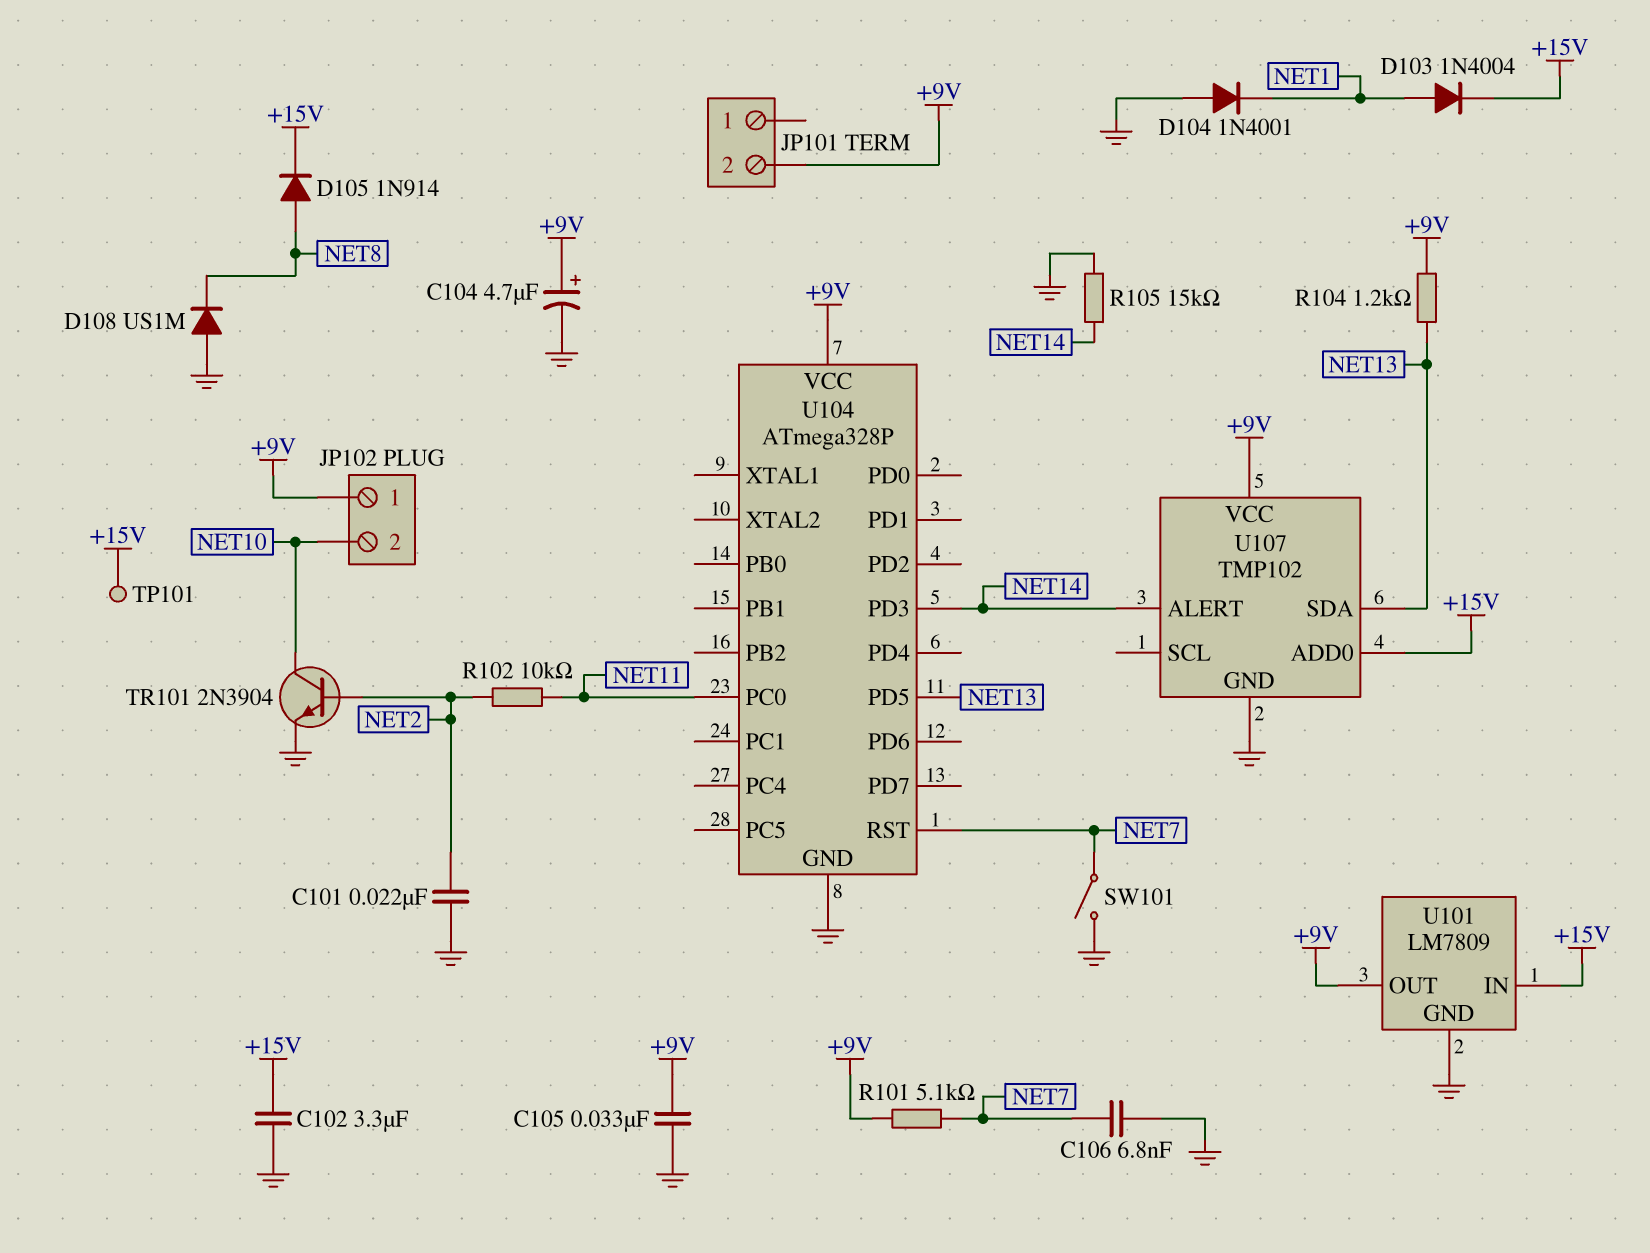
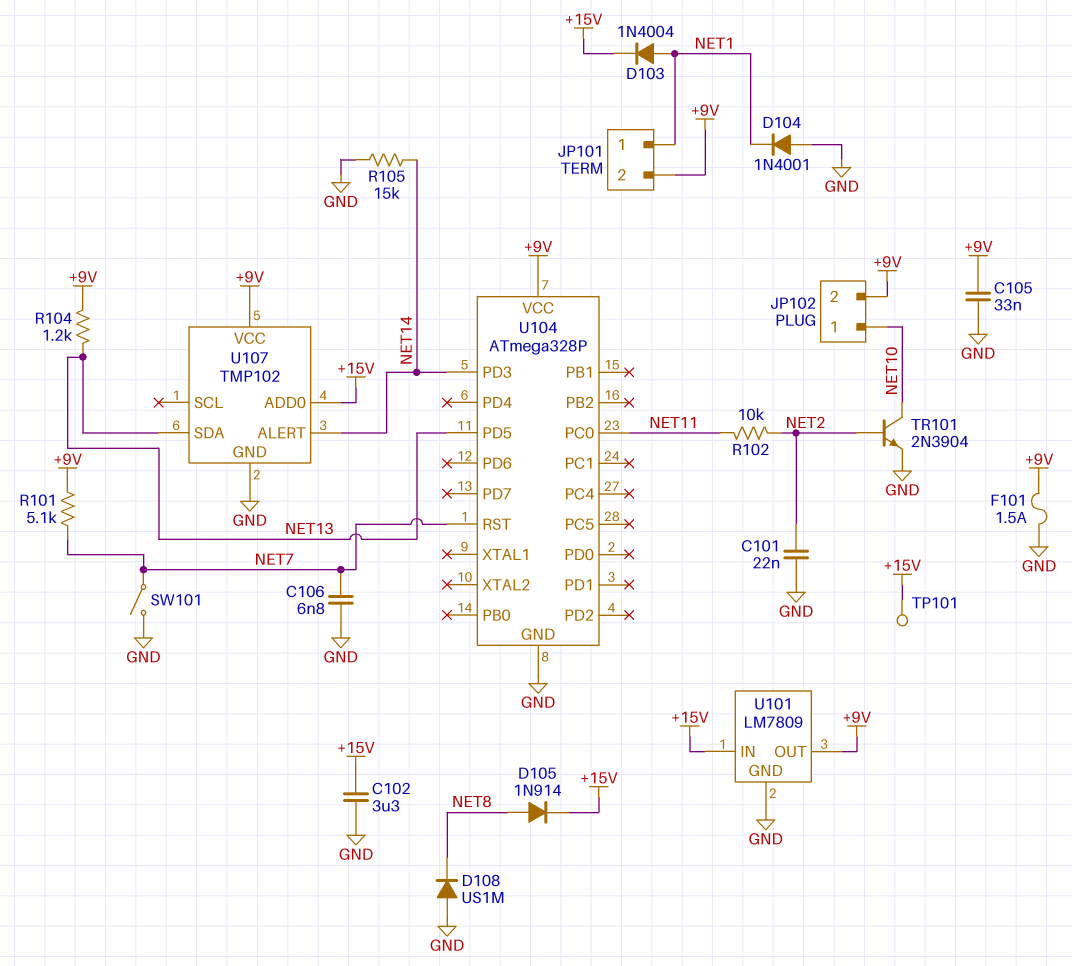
C104: 4.7uF (plus +9V, minus GND) -> none
F101: none -> 1.5A (+9V, GND)
JP101 pin 1: none -> NET1
JP102 pin 1: +9V -> NET10
JP102 pin 2: NET10 -> +9V

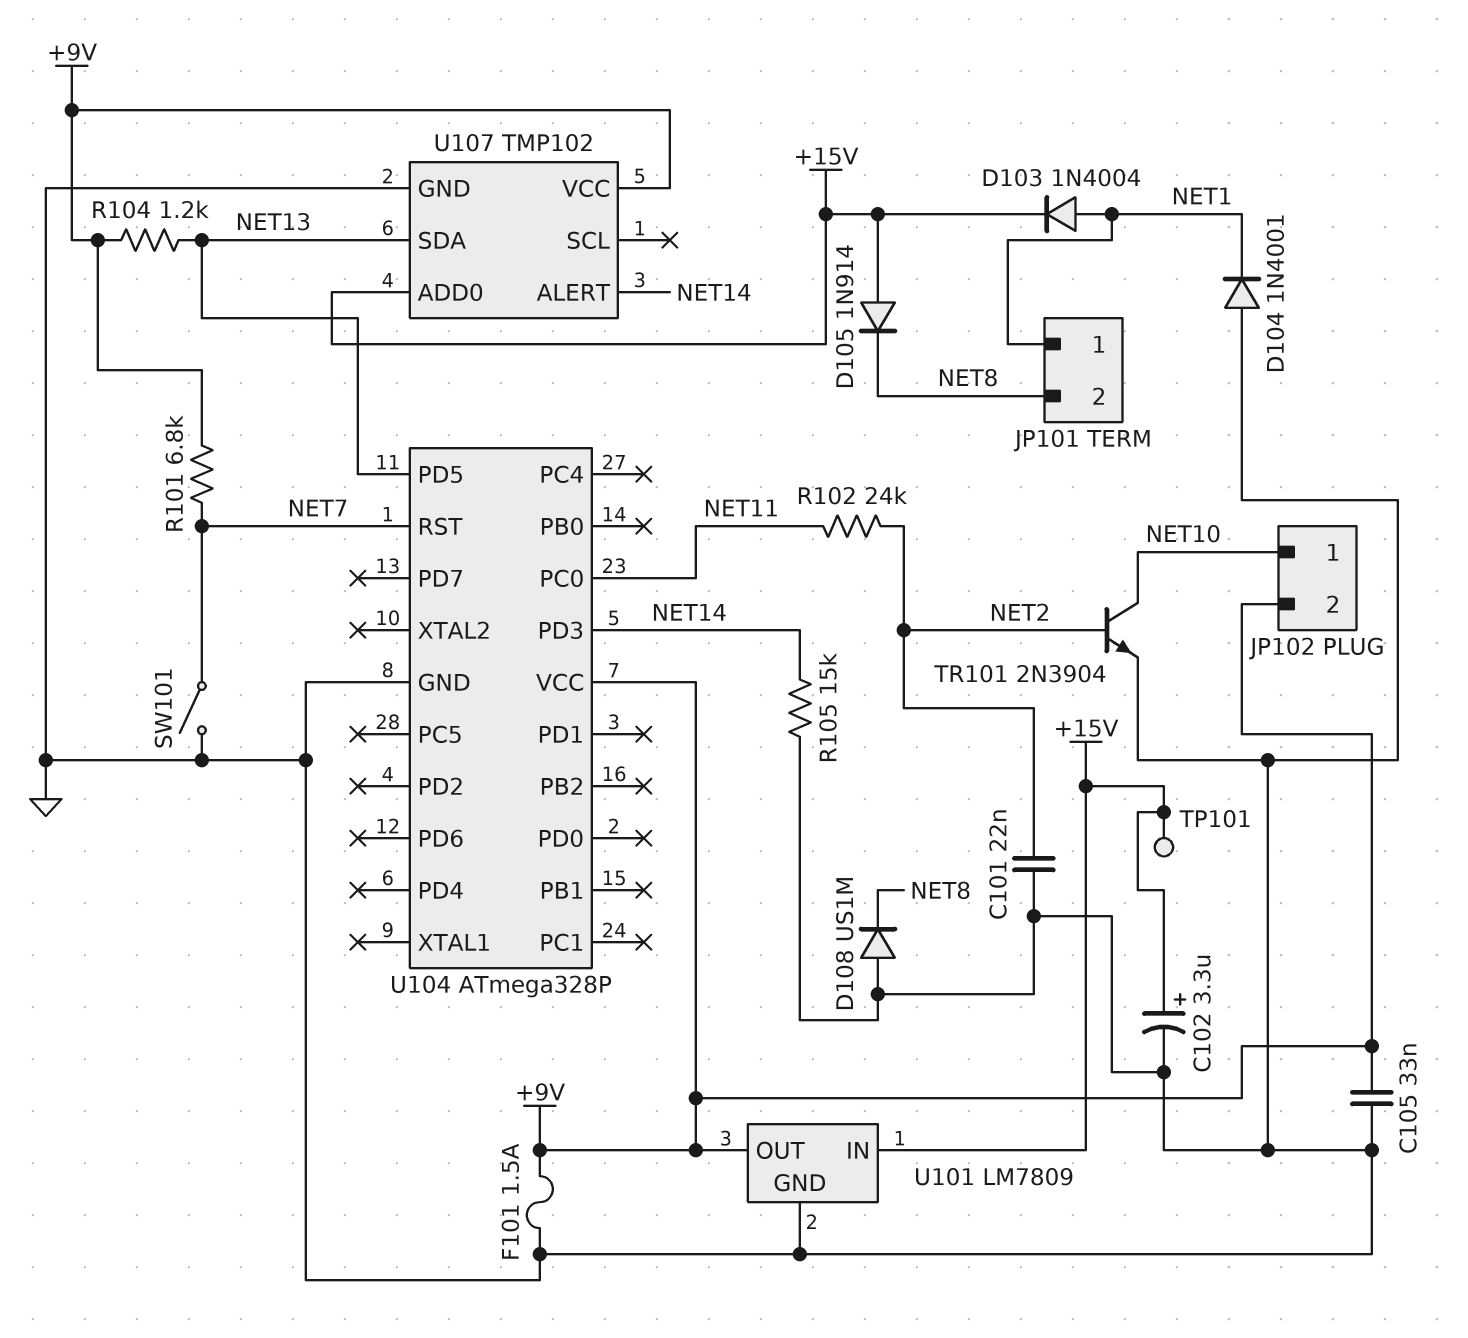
C102: 3.3uF (+15V, GND) -> 3.3uF (plus +15V, minus GND)
C106: 6.8nF (GND, NET7) -> none
D105: diode 1N914 (A NET8, K +15V) -> diode 1N914 (A +15V, K NET8)
JP101 pin 2: +9V -> NET8
R101: 5.1k (+9V, NET7) -> 6.8k (+9V, NET7)
R102: 10k (NET2, NET11) -> 24k (NET2, NET11)

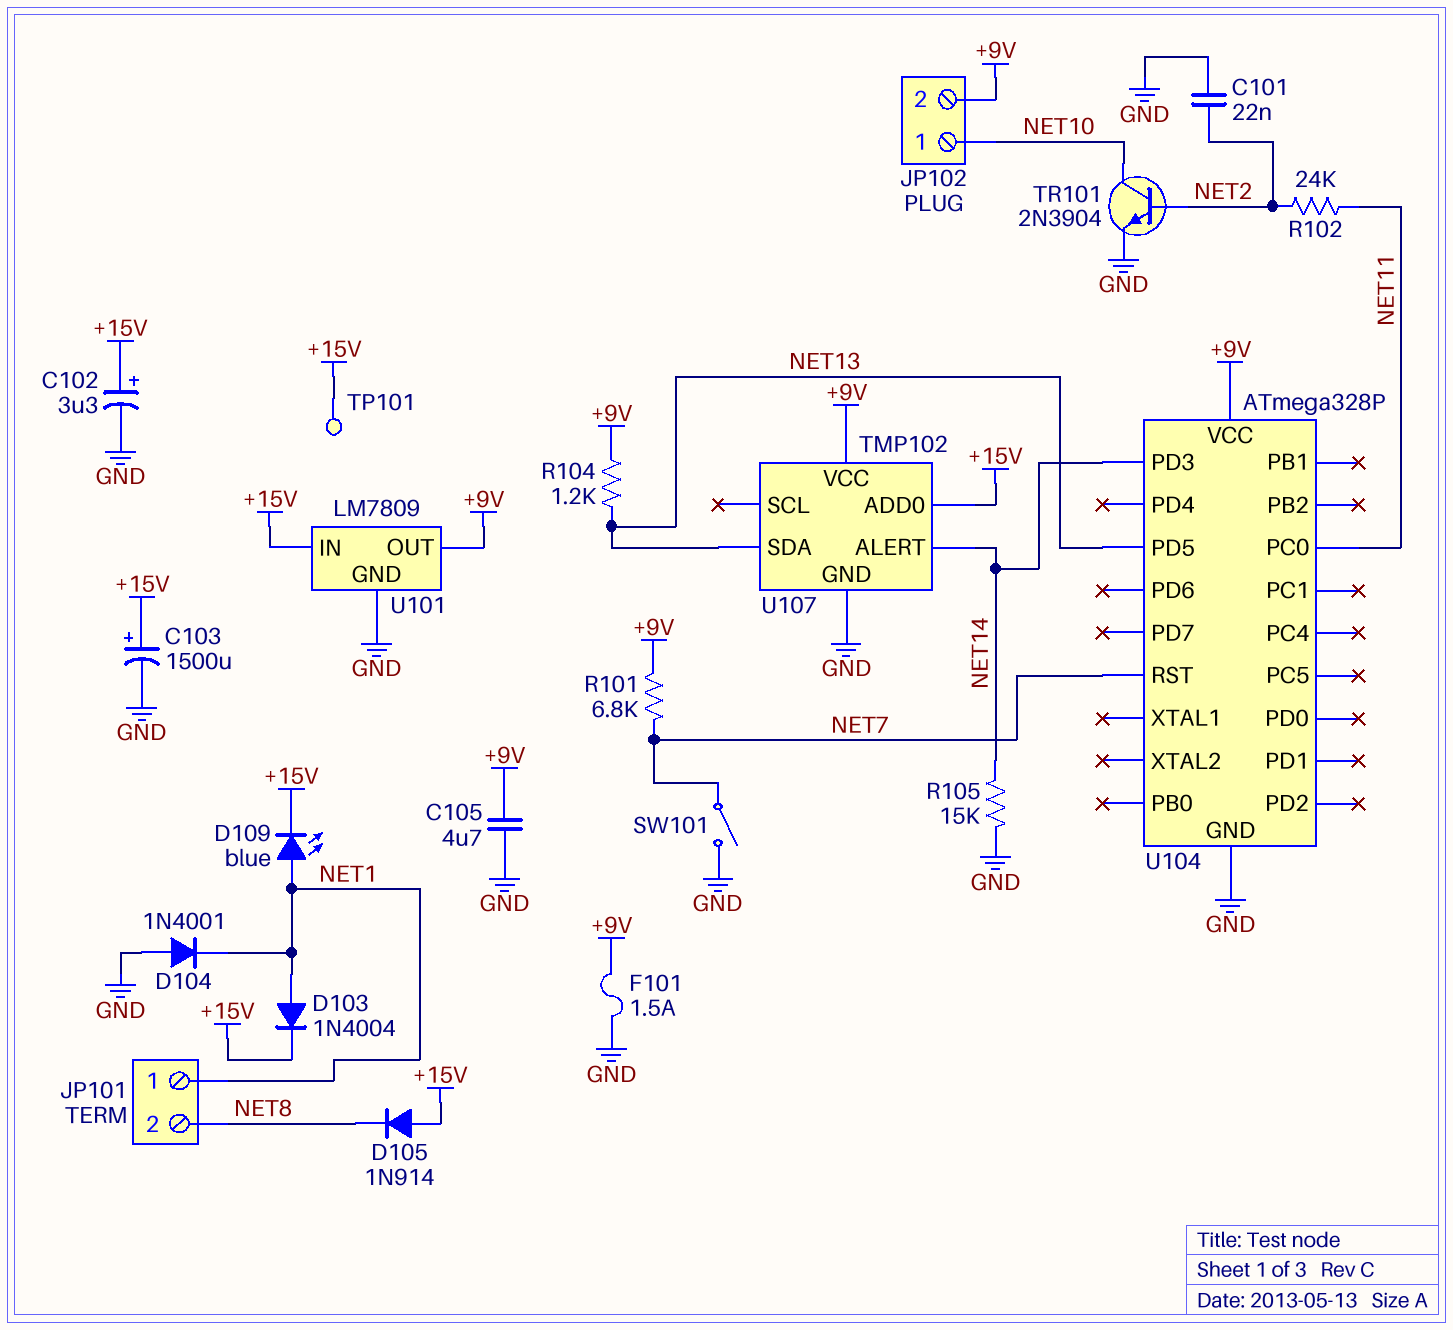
C103: none -> 1500uF (plus +15V, minus GND)
C105: 33nF (+9V, GND) -> 4.7uF (+9V, GND)
D108: diode US1M (A GND, K NET8) -> none
D109: none -> LED blue (A NET1, K +15V)

